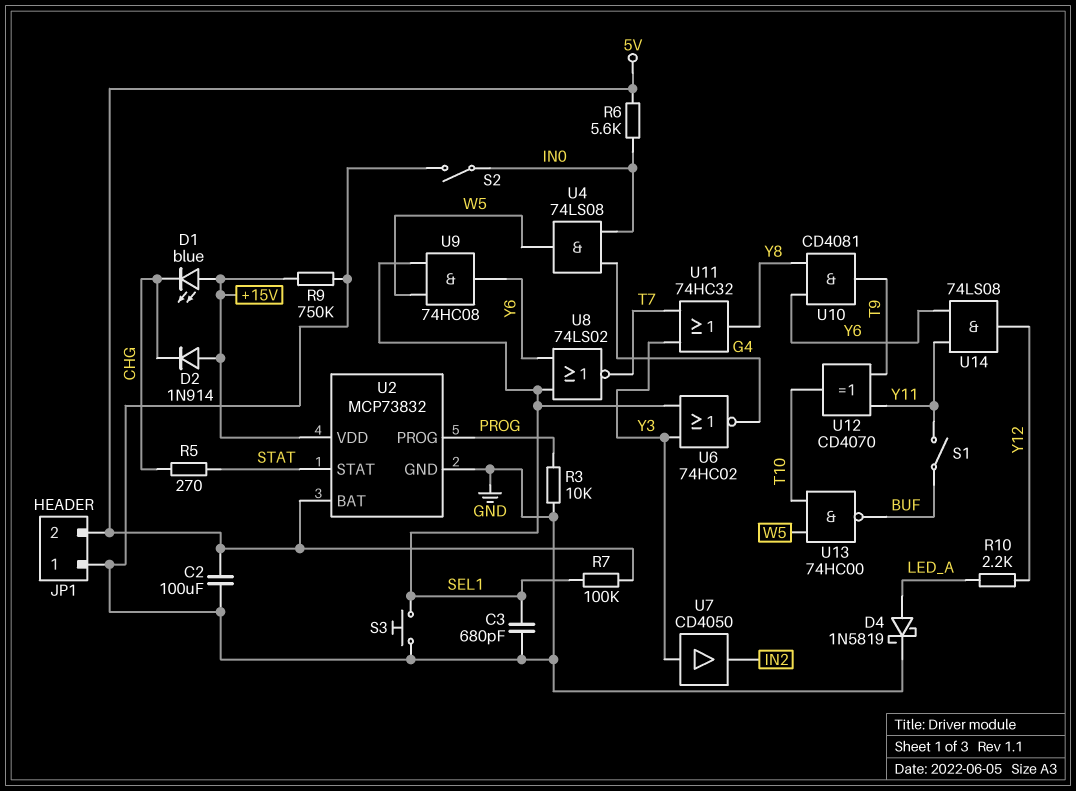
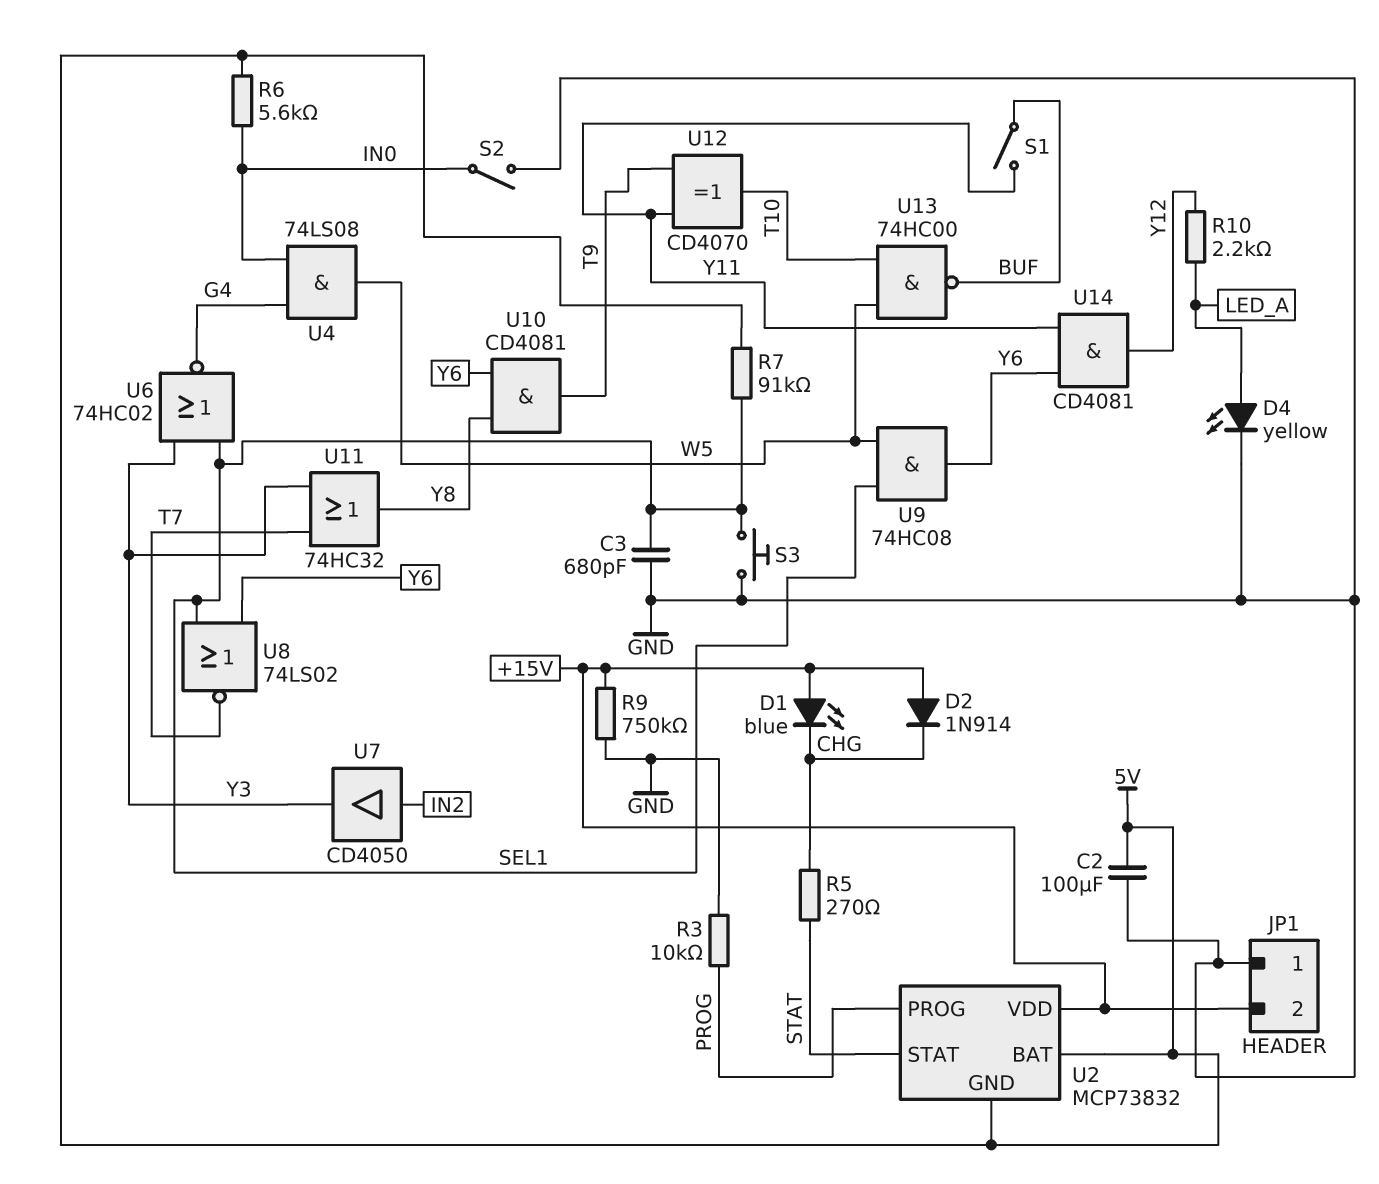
D4: schottky 1N5819 (A LED_A, K GND) -> LED yellow (A LED_A, K GND)
JP1 pin 2: 5V -> +15V
R7: 100k (5V, SEL1) -> 91k (5V, SEL1)
U2 pin GND: GND -> 5V
U7: buffer CD4050 (in Y3, out IN2) -> buffer CD4050 (in IN2, out Y3)
U14: AND 74LS08 (in Y6, in Y11, out Y12) -> AND CD4081 (in Y6, in Y11, out Y12)

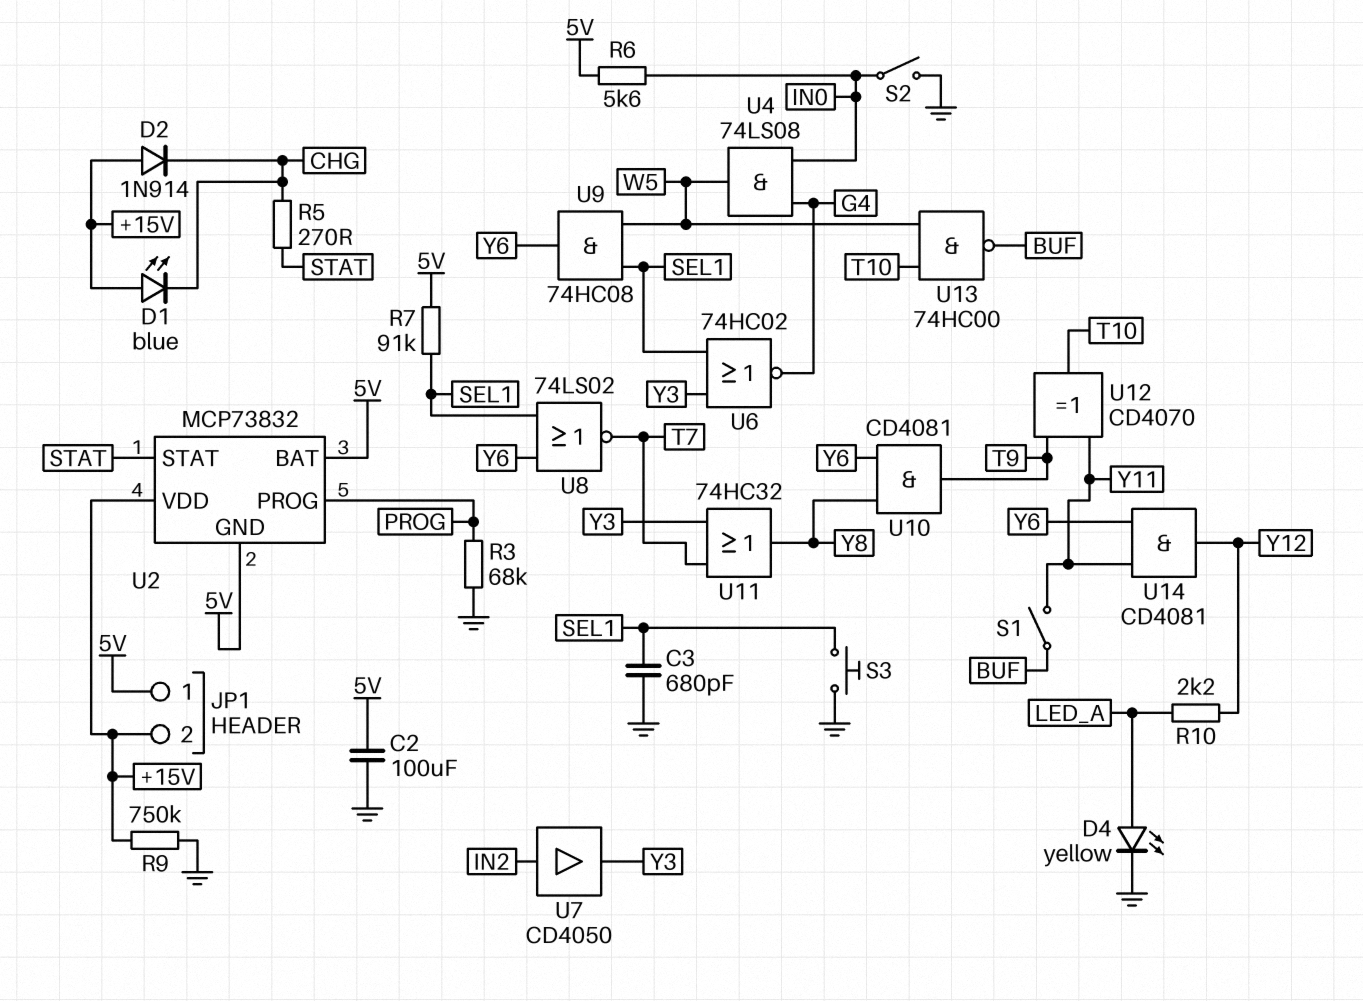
JP1 pin 1: GND -> 5V
R3: 10k (GND, PROG) -> 68k (GND, PROG)

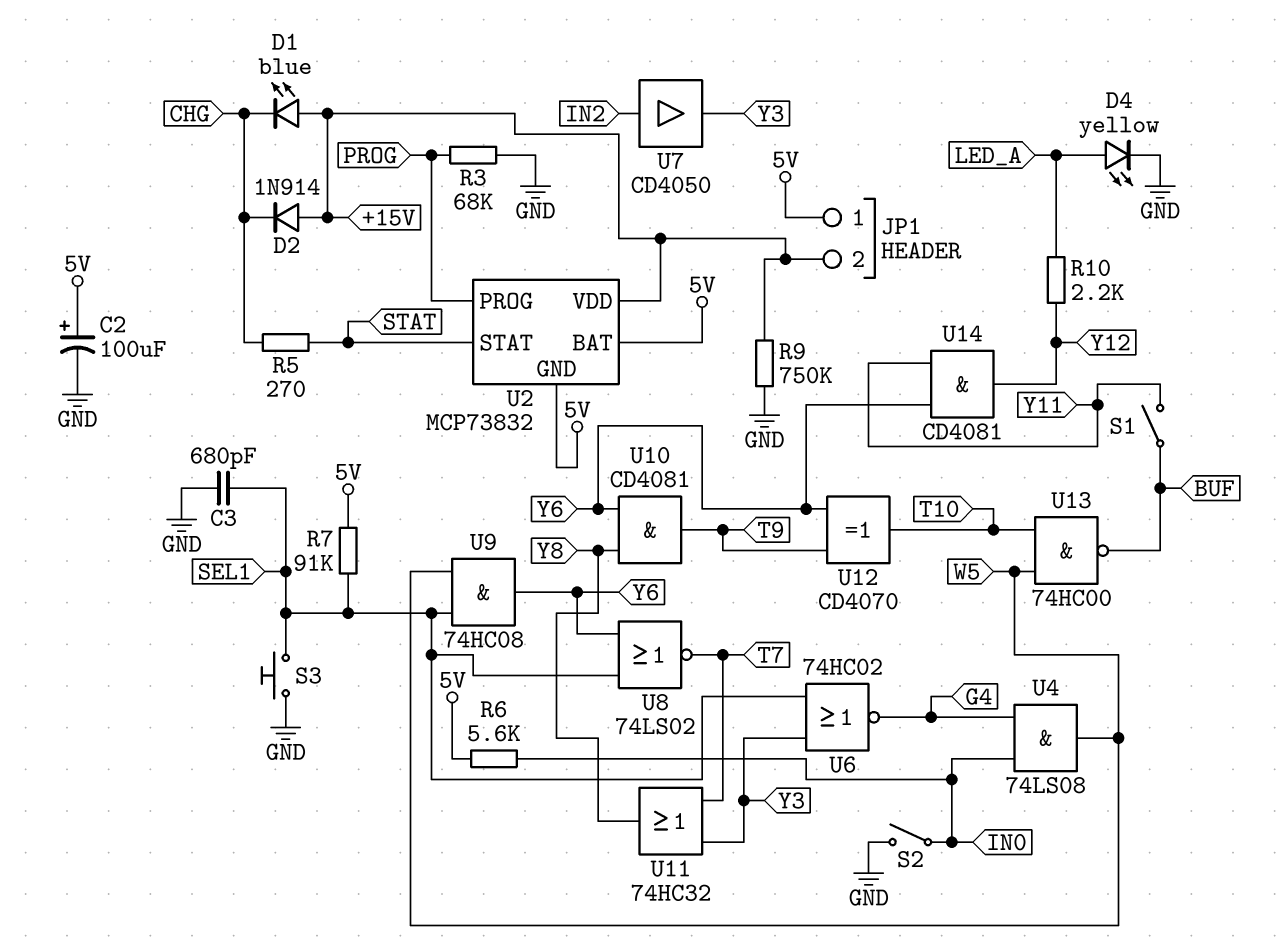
C2: 100uF (5V, GND) -> 100uF (plus 5V, minus GND)
U12: XOR CD4070 (in T9, in Y11, out T10) -> XOR CD4070 (in T9, in Y6, out T10)

